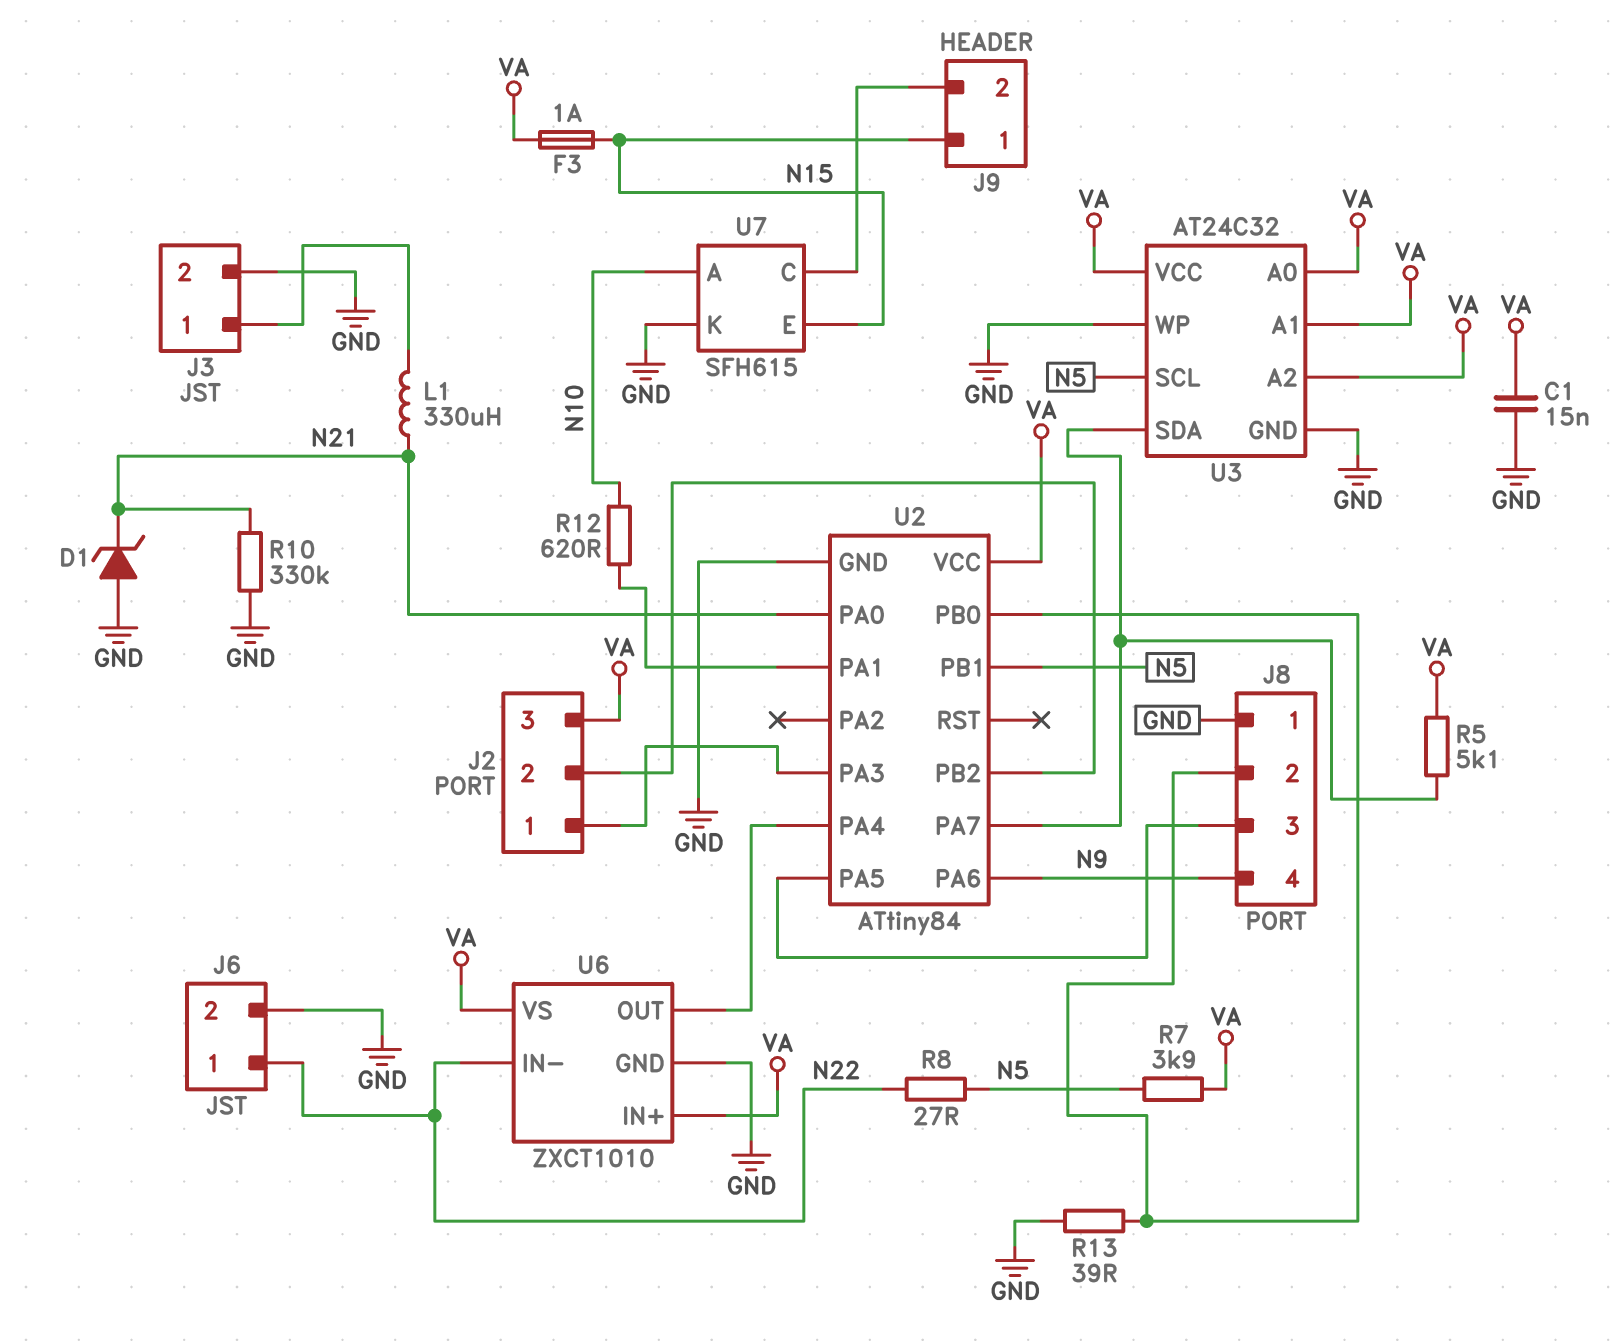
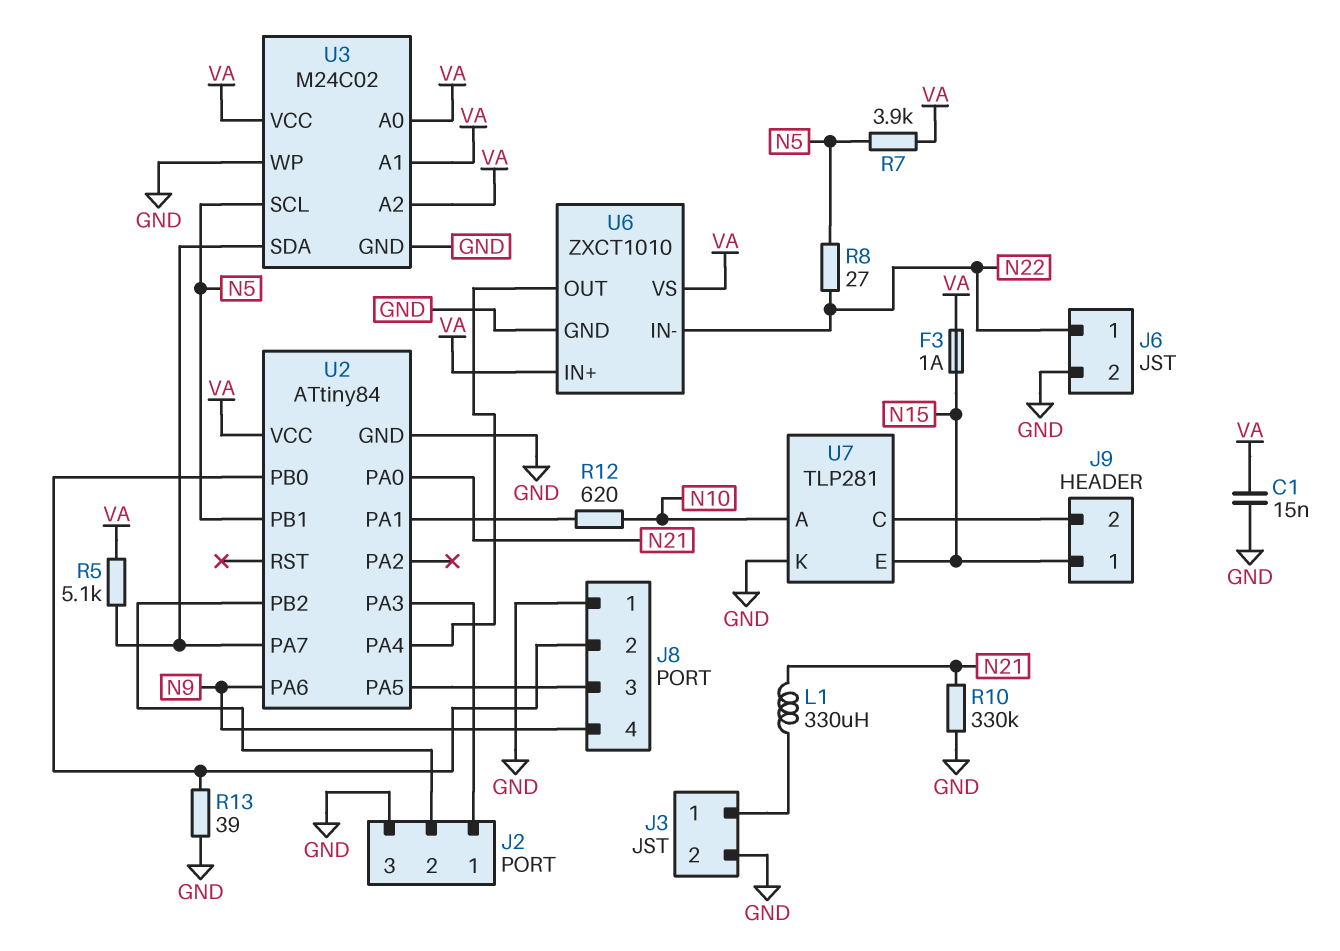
D1: zener (A GND, K N21) -> none
J2 pin 3: VA -> GND
U3: AT24C32 -> M24C02
U7: SFH615 -> TLP281

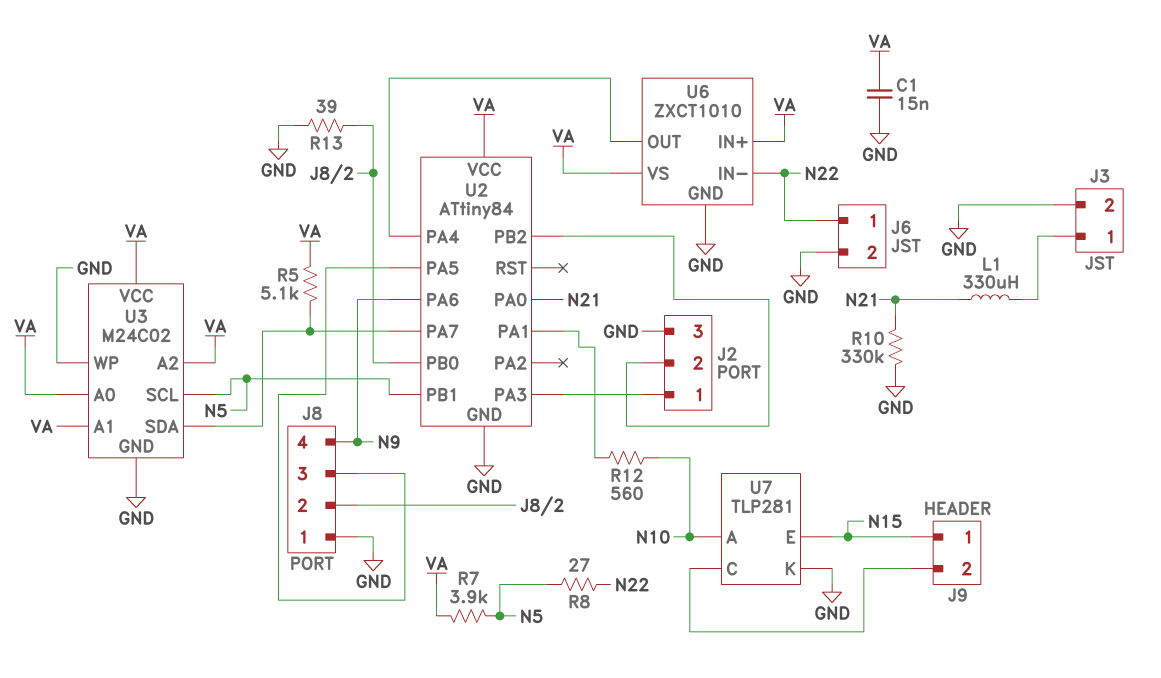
F3: 1A (N15, VA) -> none
R12: 620 (N10, U2/PA1) -> 560 (N10, U2/PA1)

